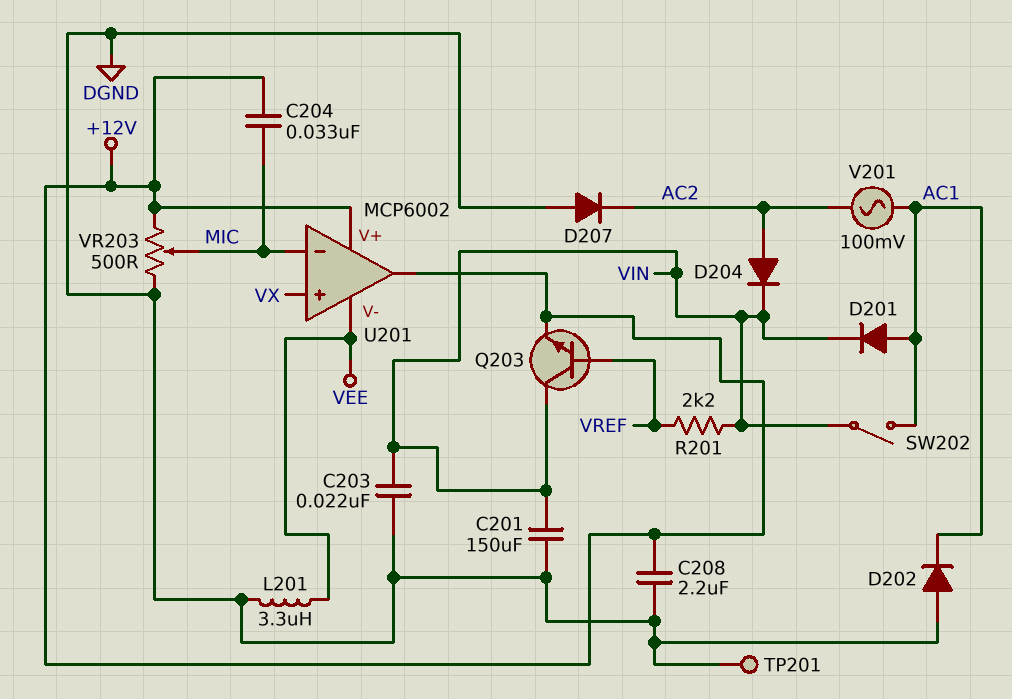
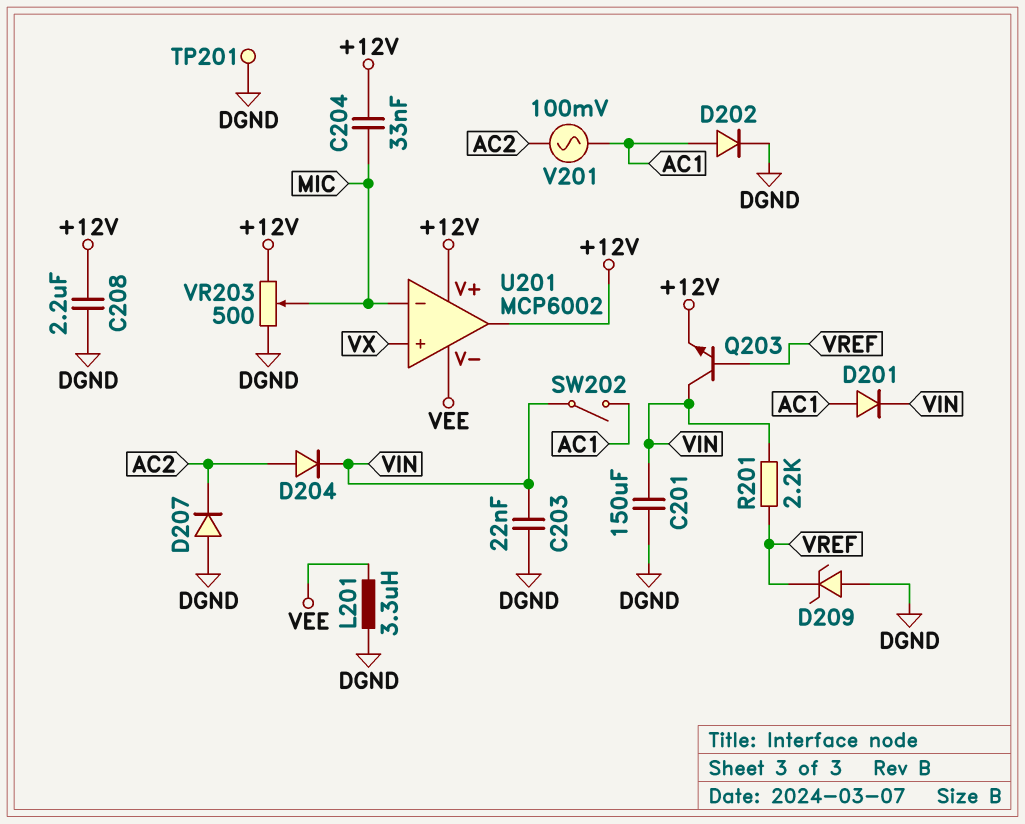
D202: diode (A DGND, K AC1) -> diode (A AC1, K DGND)
D209: none -> zener (A DGND, K VREF)

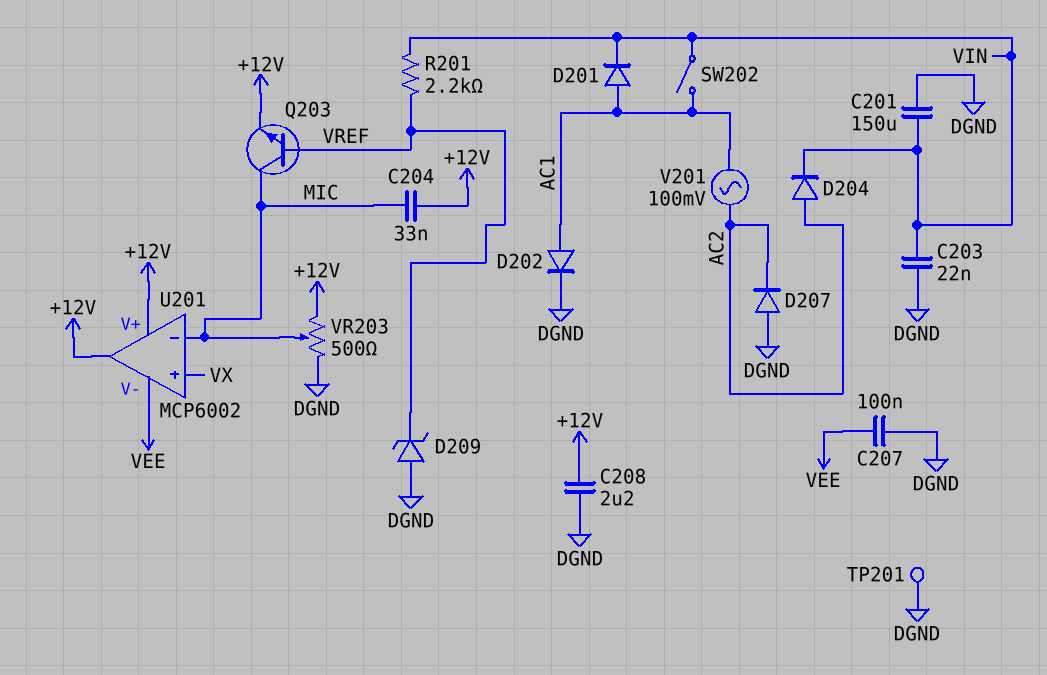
C207: none -> 100nF (DGND, VEE)
L201: 3.3uH (DGND, VEE) -> none
Q203: NPN (B VREF, C VIN, E +12V) -> NPN (B VREF, C MIC, E +12V)

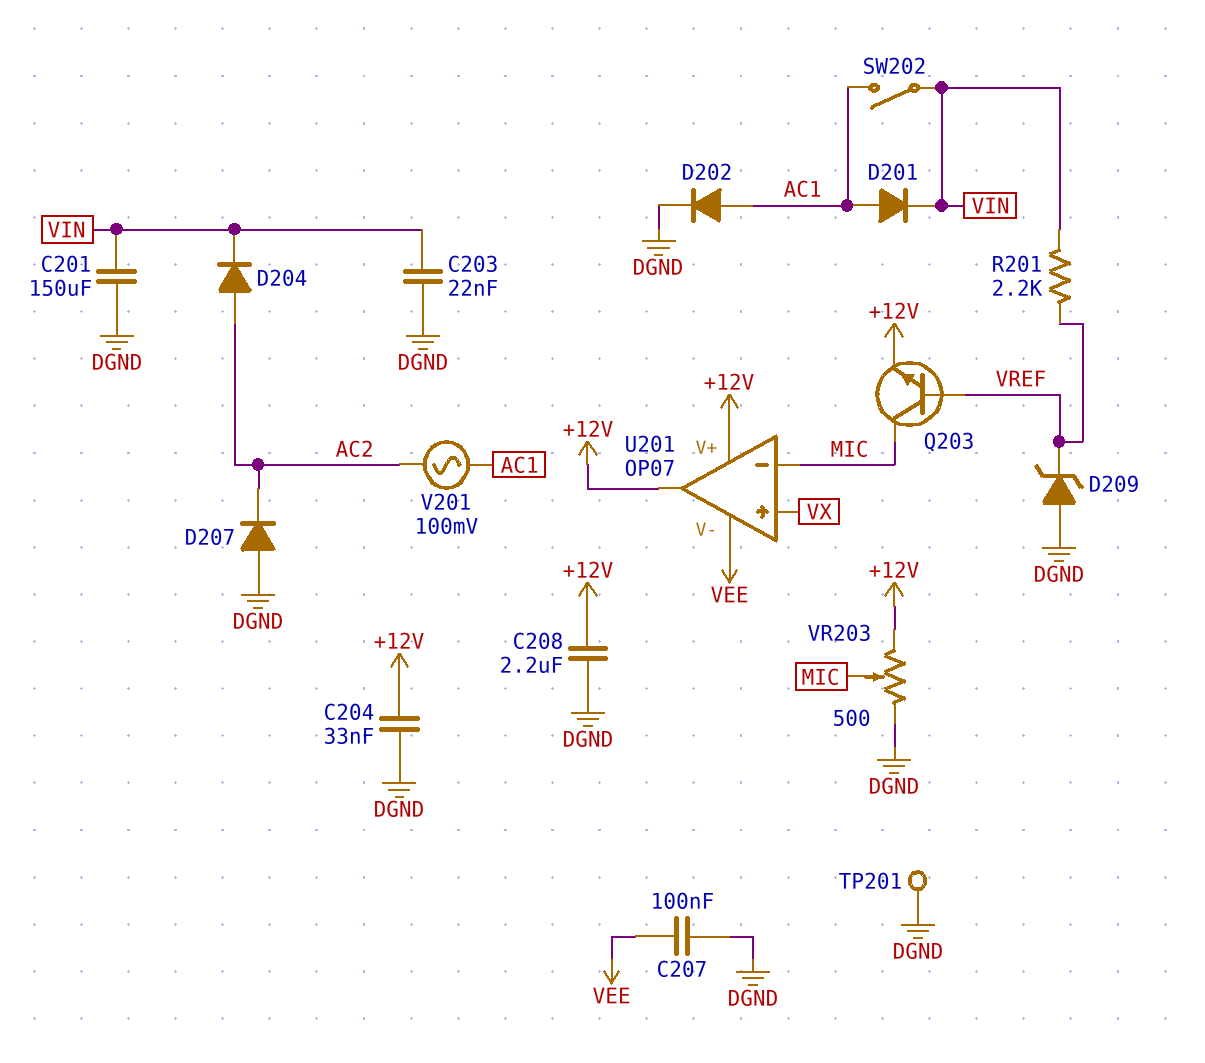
C204: 33nF (+12V, MIC) -> 33nF (+12V, DGND)
U201: MCP6002 -> OP07

